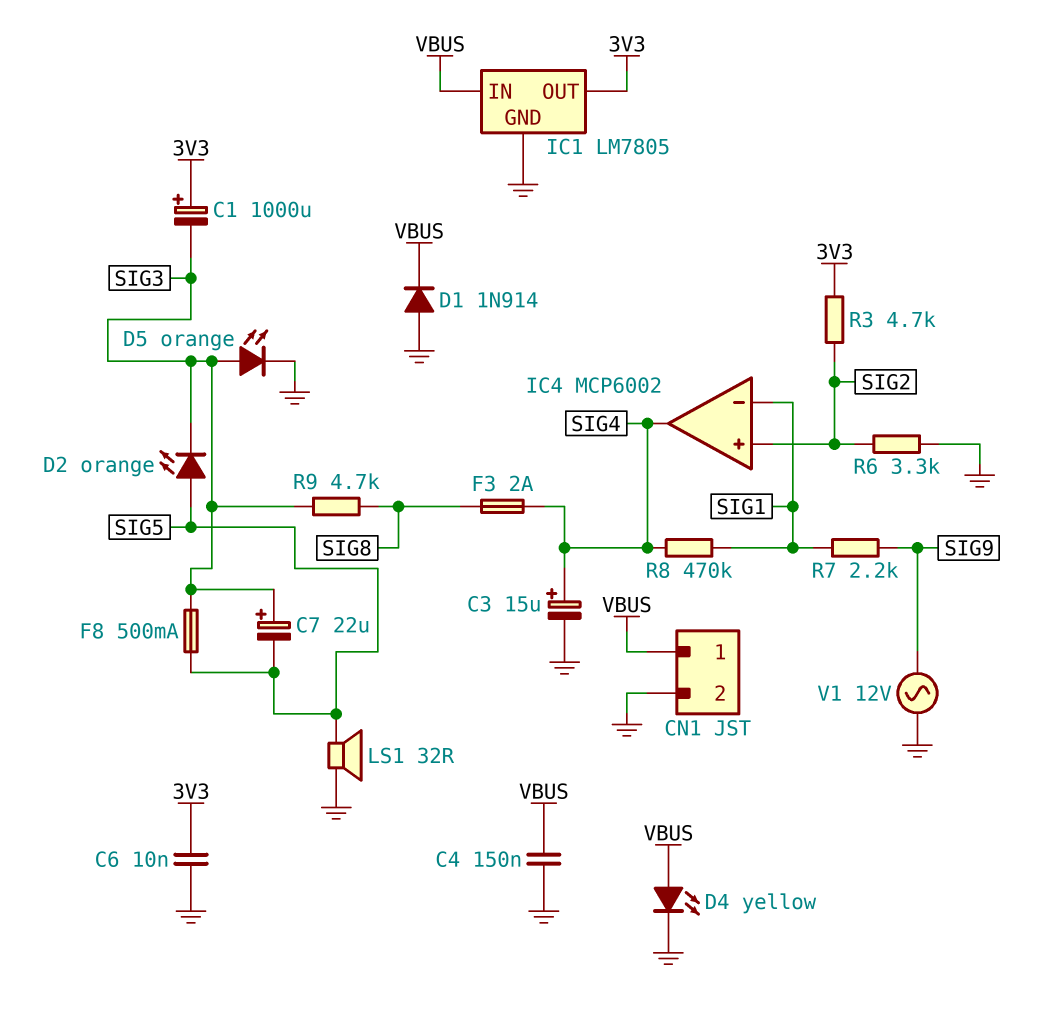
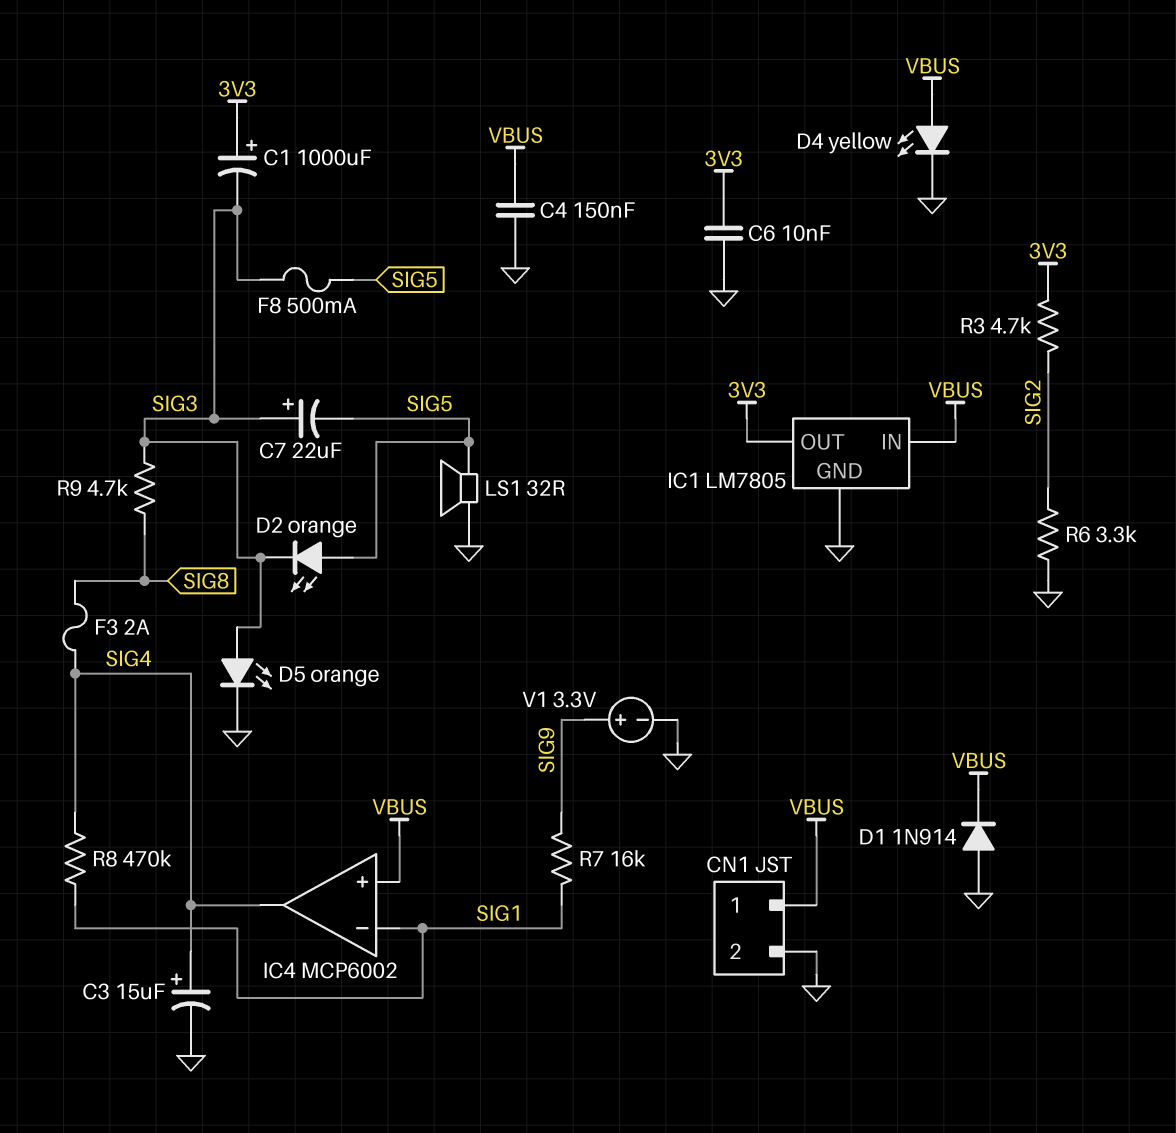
IC4 pin in+: SIG2 -> VBUS
R7: 2.2k (SIG1, SIG9) -> 16k (SIG1, SIG9)
V1: AC 12V (GND, SIG9) -> 3.3V (plus SIG9, minus GND)

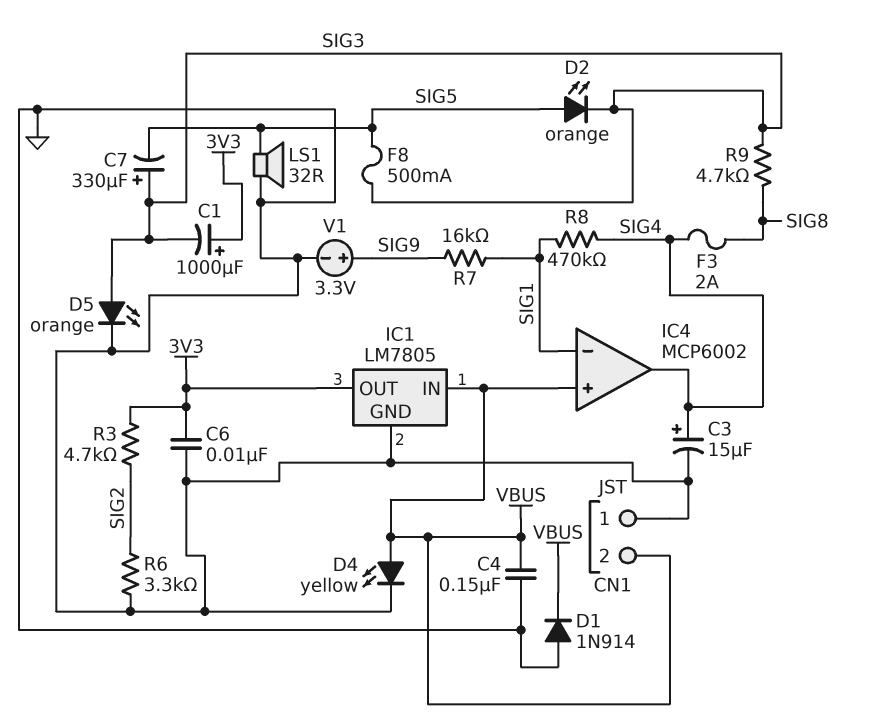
C7: 22uF (plus SIG3, minus SIG5) -> 330uF (plus SIG3, minus SIG5)
CN1 pin 1: VBUS -> GND
CN1 pin 2: GND -> VBUS

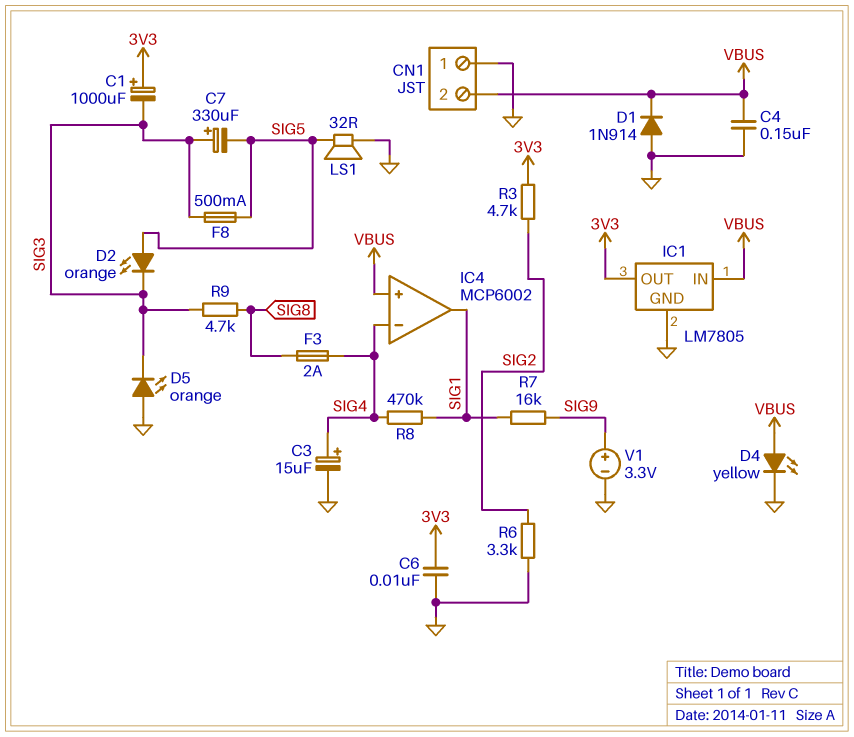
D5: LED orange (A SIG3, K GND) -> LED orange (A GND, K SIG3)
IC4 pin in-: SIG1 -> SIG4
IC4 pin out: SIG4 -> SIG1

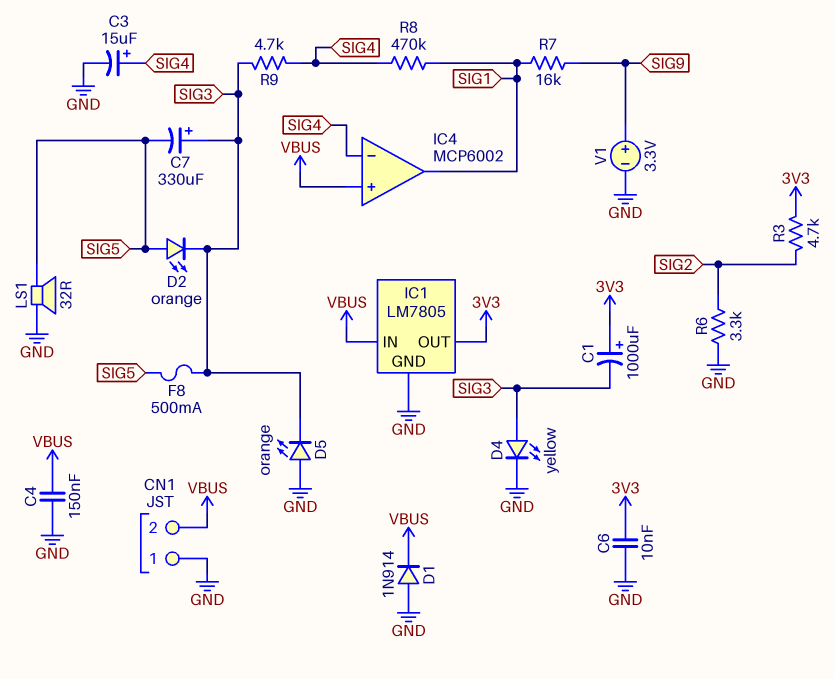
D4: LED yellow (A VBUS, K GND) -> LED yellow (A SIG3, K GND)
F3: 2A (SIG4, SIG8) -> none
R9: 4.7k (SIG3, SIG8) -> 4.7k (SIG3, SIG4)

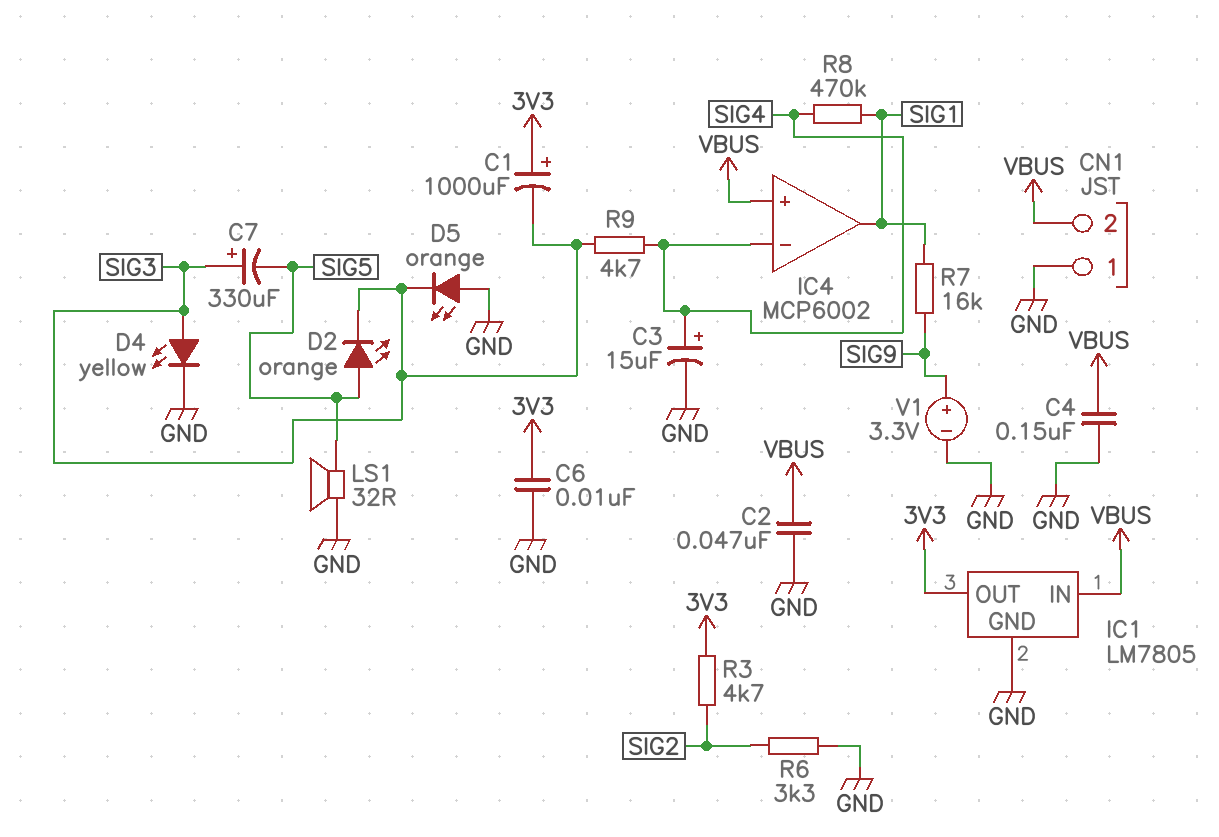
C2: none -> 47nF (GND, VBUS)
D1: diode 1N914 (A GND, K VBUS) -> none
F8: 500mA (SIG3, SIG5) -> none

